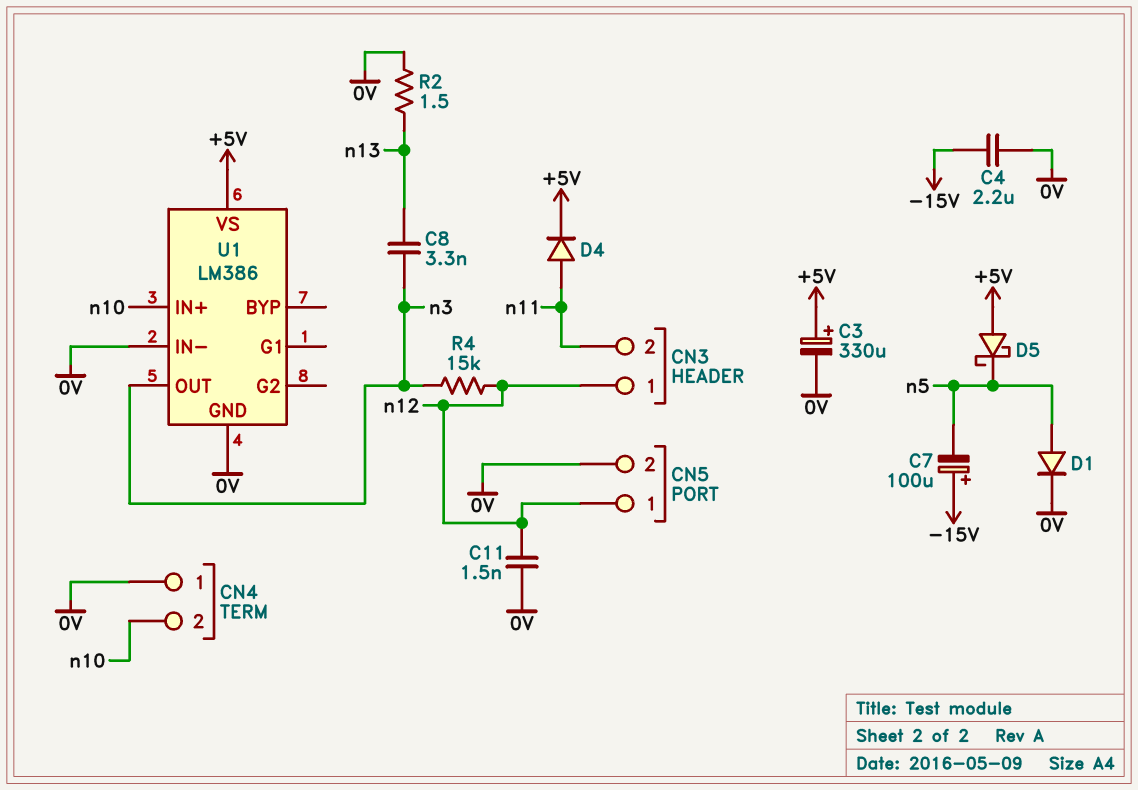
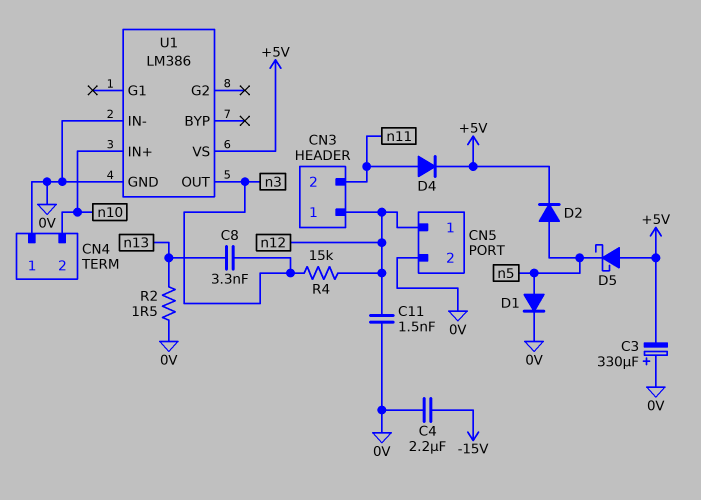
C3: 330uF (plus +5V, minus 0V) -> 330uF (plus 0V, minus +5V)
C7: 100uF (plus -15V, minus n5) -> none
D2: none -> diode (A n5, K +5V)

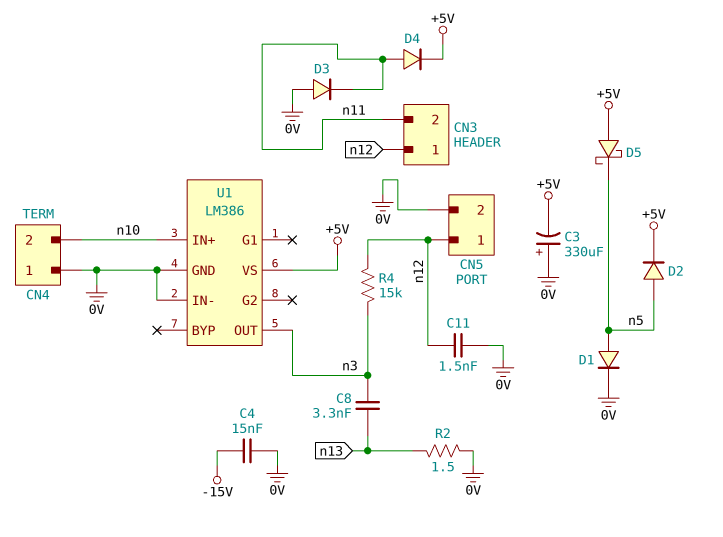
C4: 2.2uF (-15V, 0V) -> 15nF (-15V, 0V)
D3: none -> diode (A 0V, K n11)

